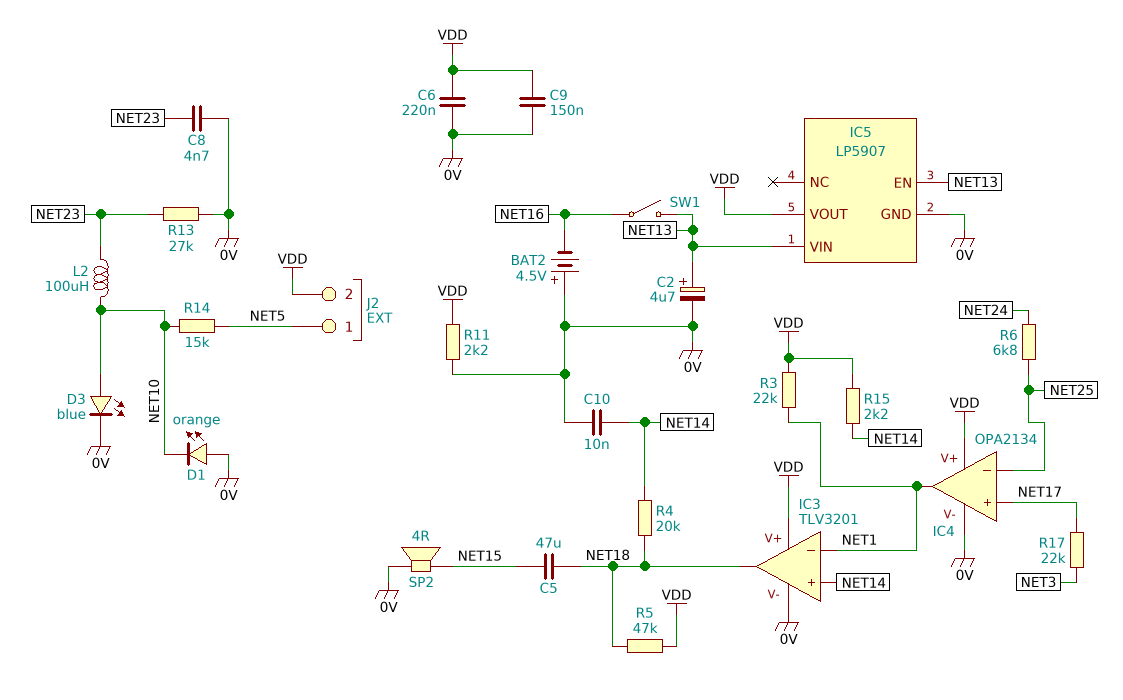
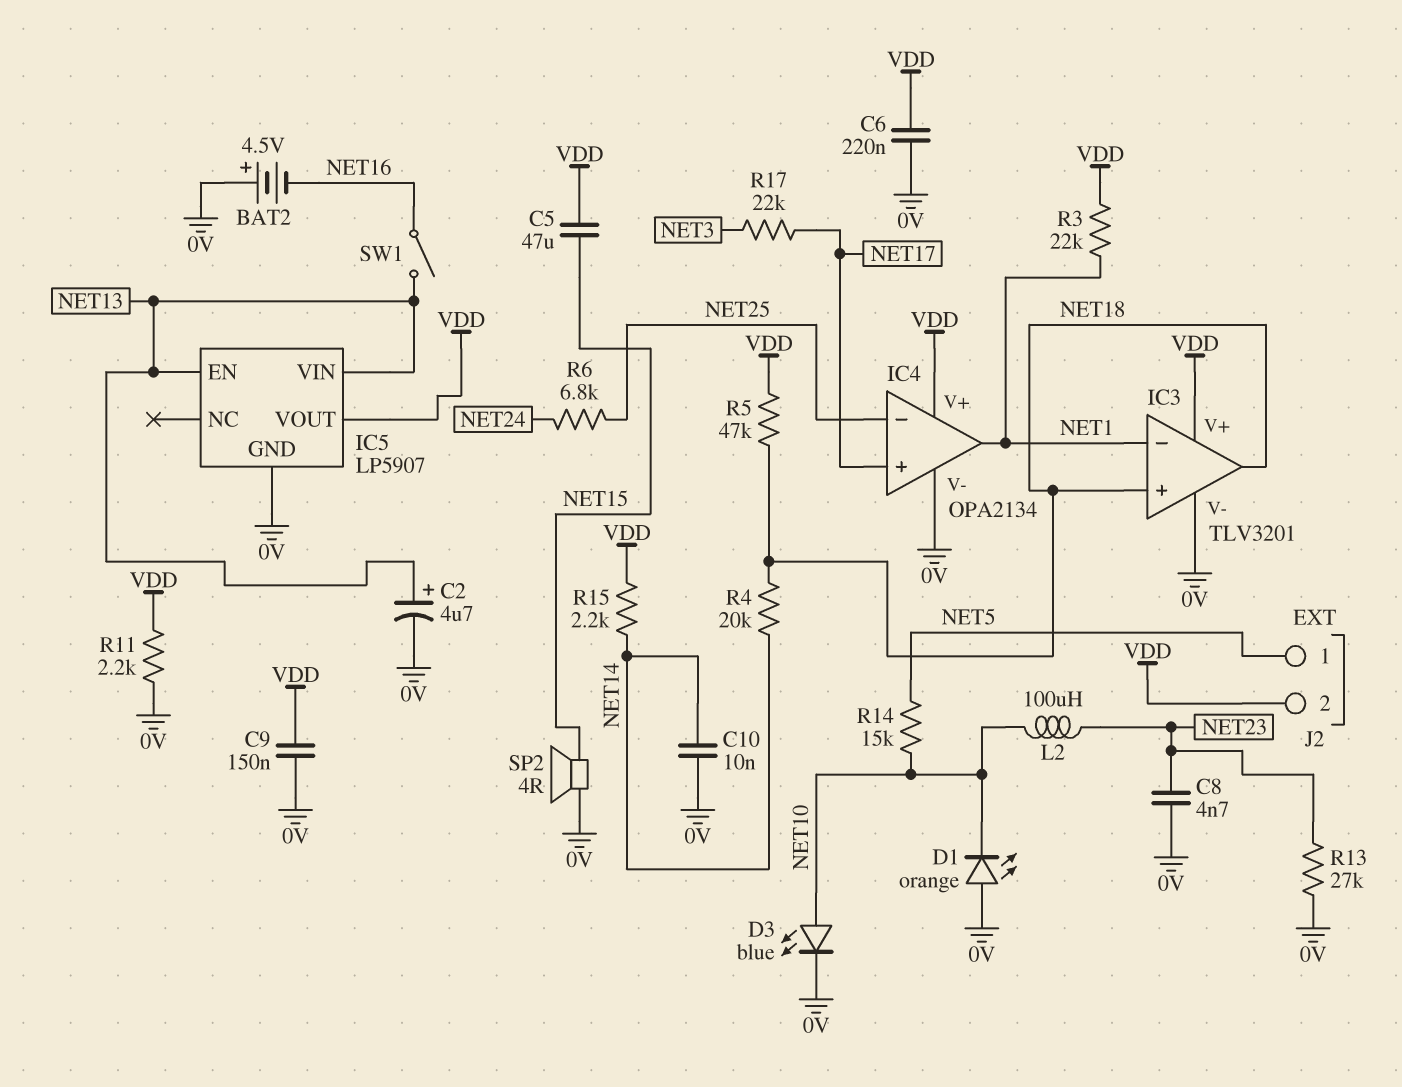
C5: 47uF (NET15, NET18) -> 47uF (NET15, VDD)
IC3 pin in+: NET14 -> NET18

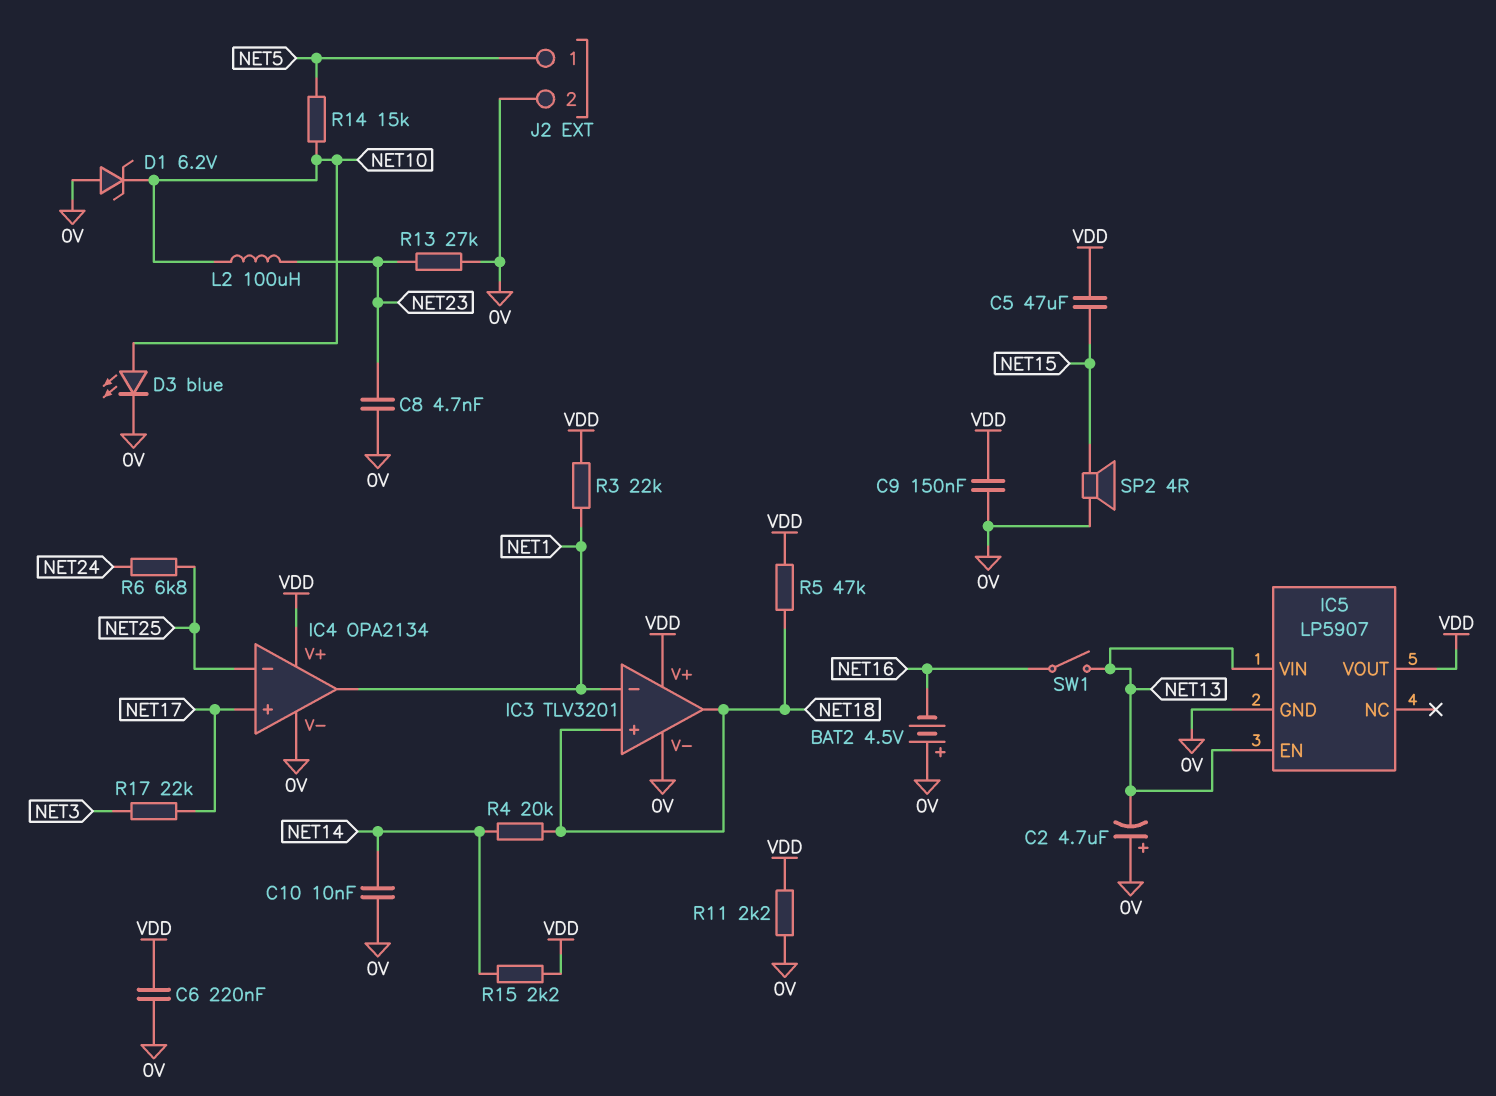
C2: 4.7uF (plus NET13, minus 0V) -> 4.7uF (plus 0V, minus NET13)
D1: LED orange (A 0V, K NET10) -> zener 6.2V (A 0V, K NET10)
J2 pin 2: VDD -> 0V

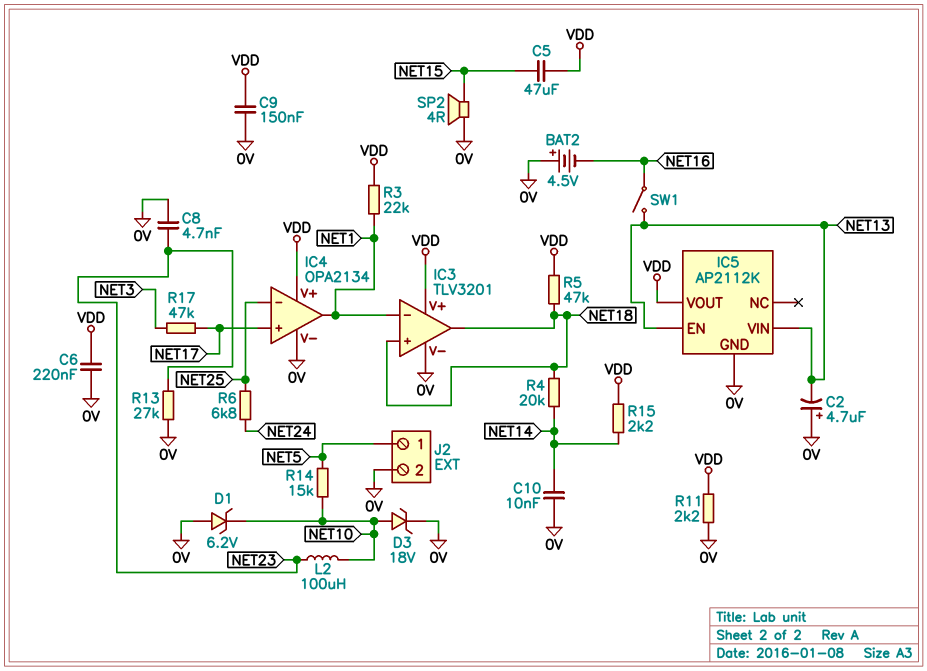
D3: LED blue (A NET10, K 0V) -> zener 18V (A NET10, K 0V)
IC5: LP5907 -> AP2112K
R17: 22k (NET3, NET17) -> 47k (NET3, NET17)

